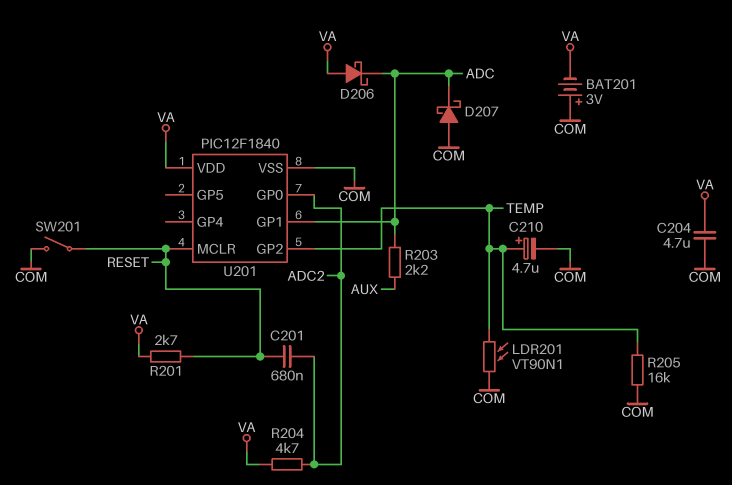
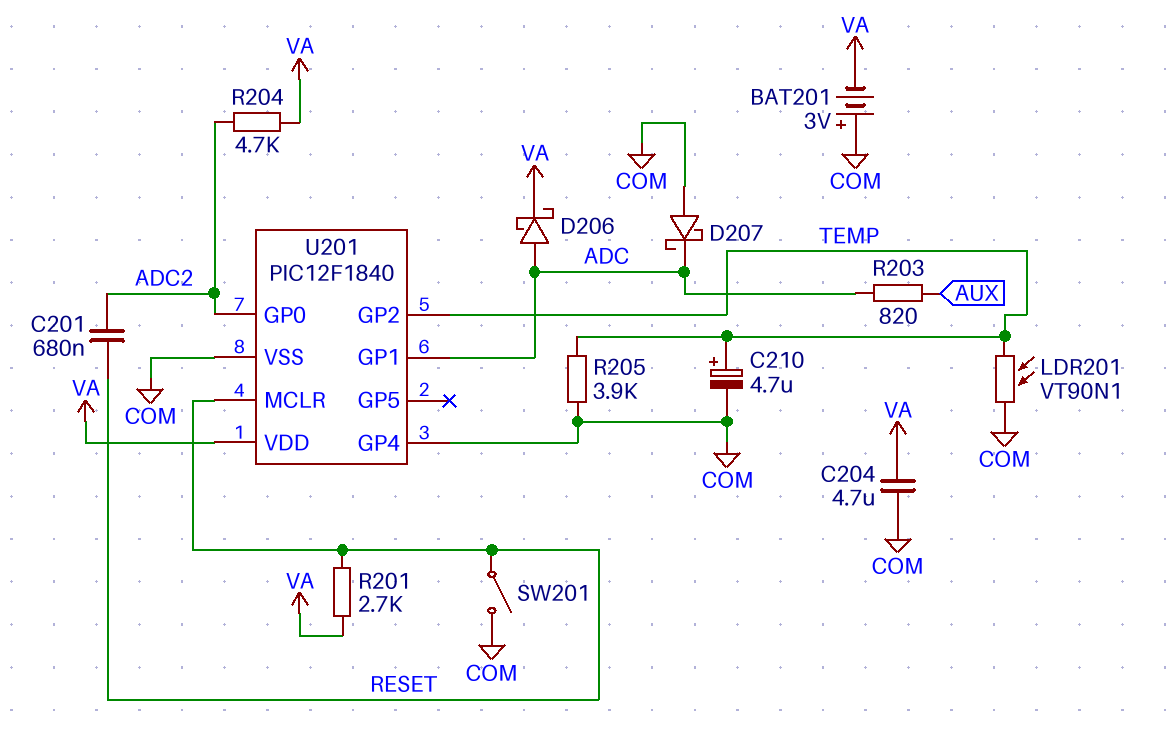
D206: schottky (A VA, K ADC) -> schottky (A ADC, K VA)
R203: 2.2k (ADC, AUX) -> 820 (ADC, AUX)
R205: 16k (COM, TEMP) -> 3.9k (COM, TEMP)
U201 pin GP4: none -> COM

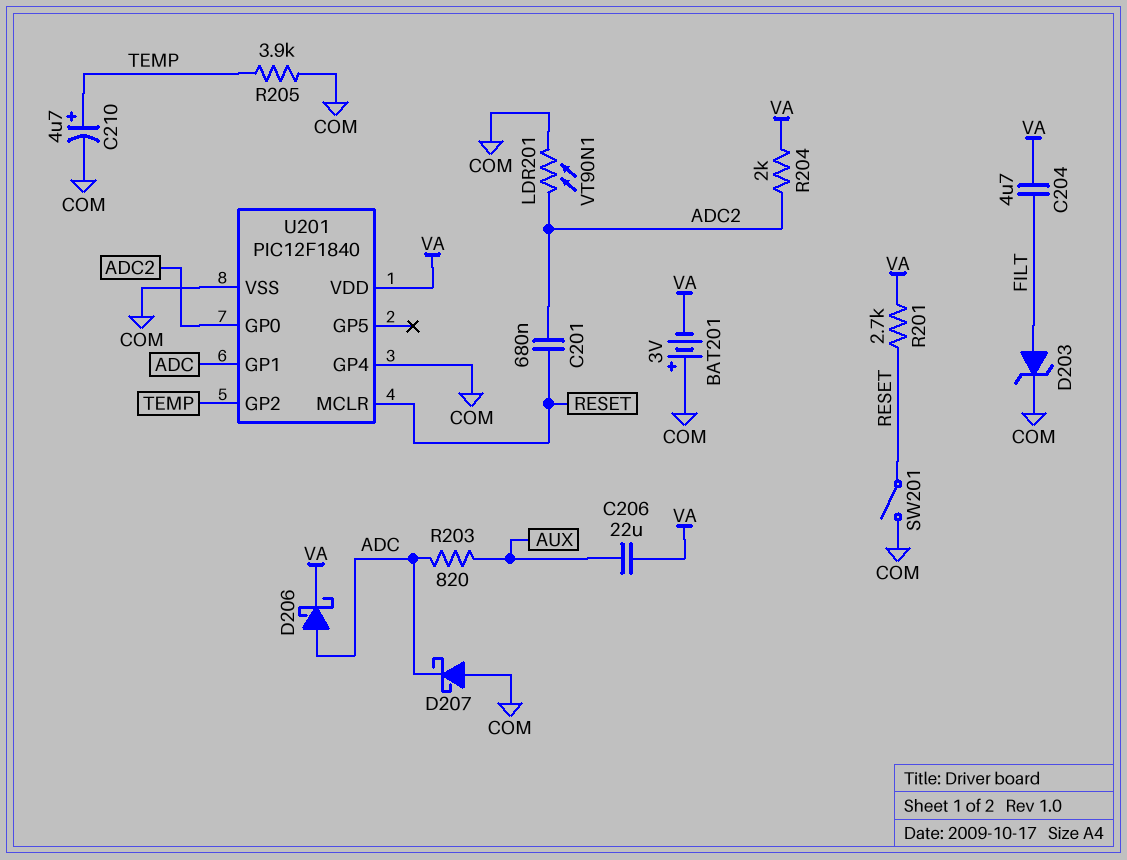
C204: 4.7uF (COM, VA) -> 4.7uF (FILT, VA)
C206: none -> 22uF (AUX, VA)
D203: none -> zener (A FILT, K COM)
LDR201: VT90N1 (COM, TEMP) -> VT90N1 (ADC2, COM)
R204: 4.7k (ADC2, VA) -> 2k (ADC2, VA)

